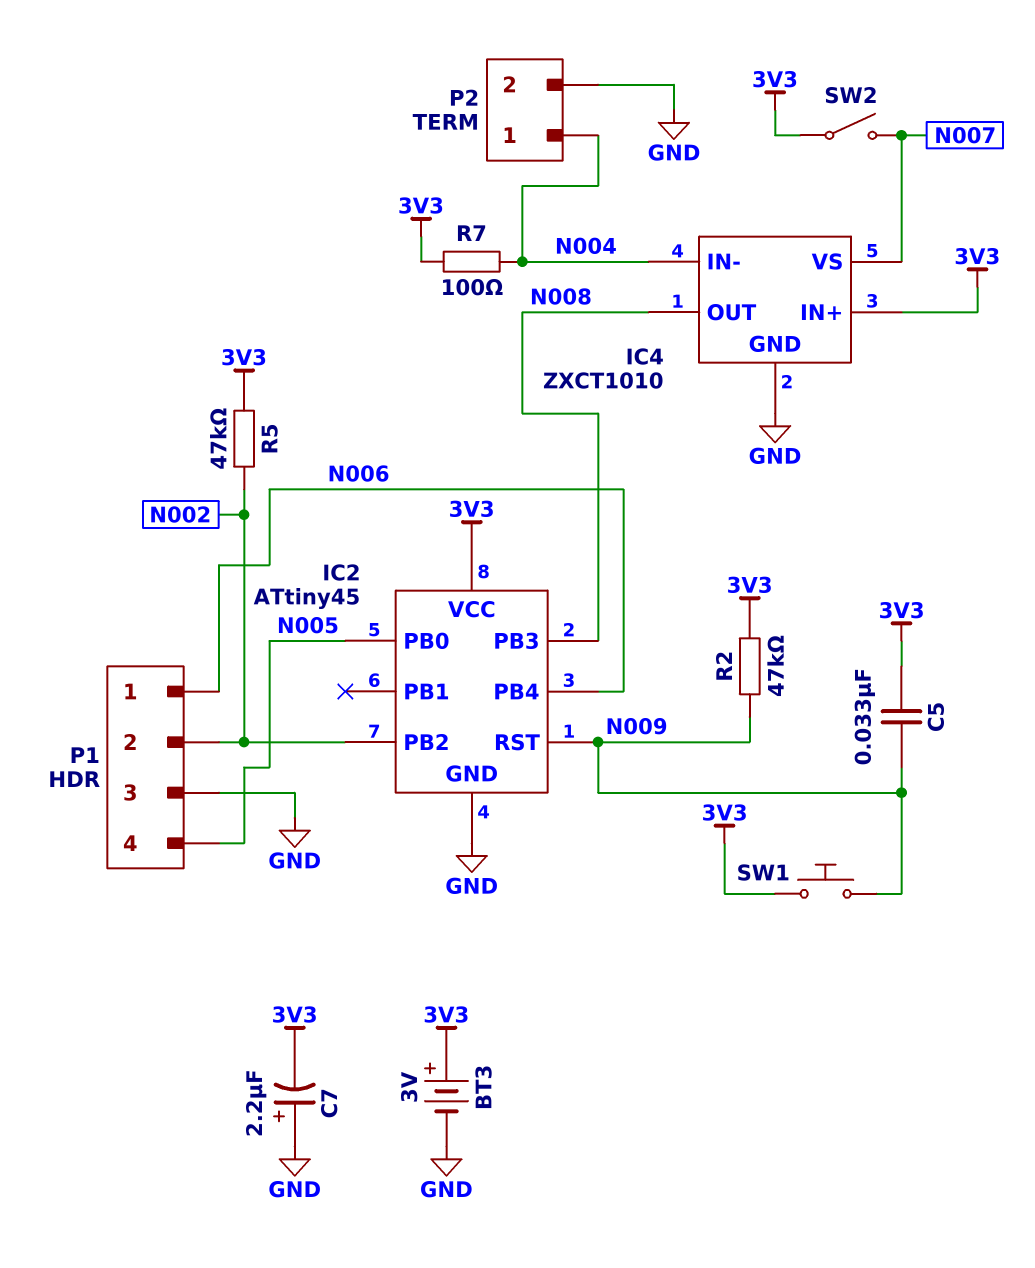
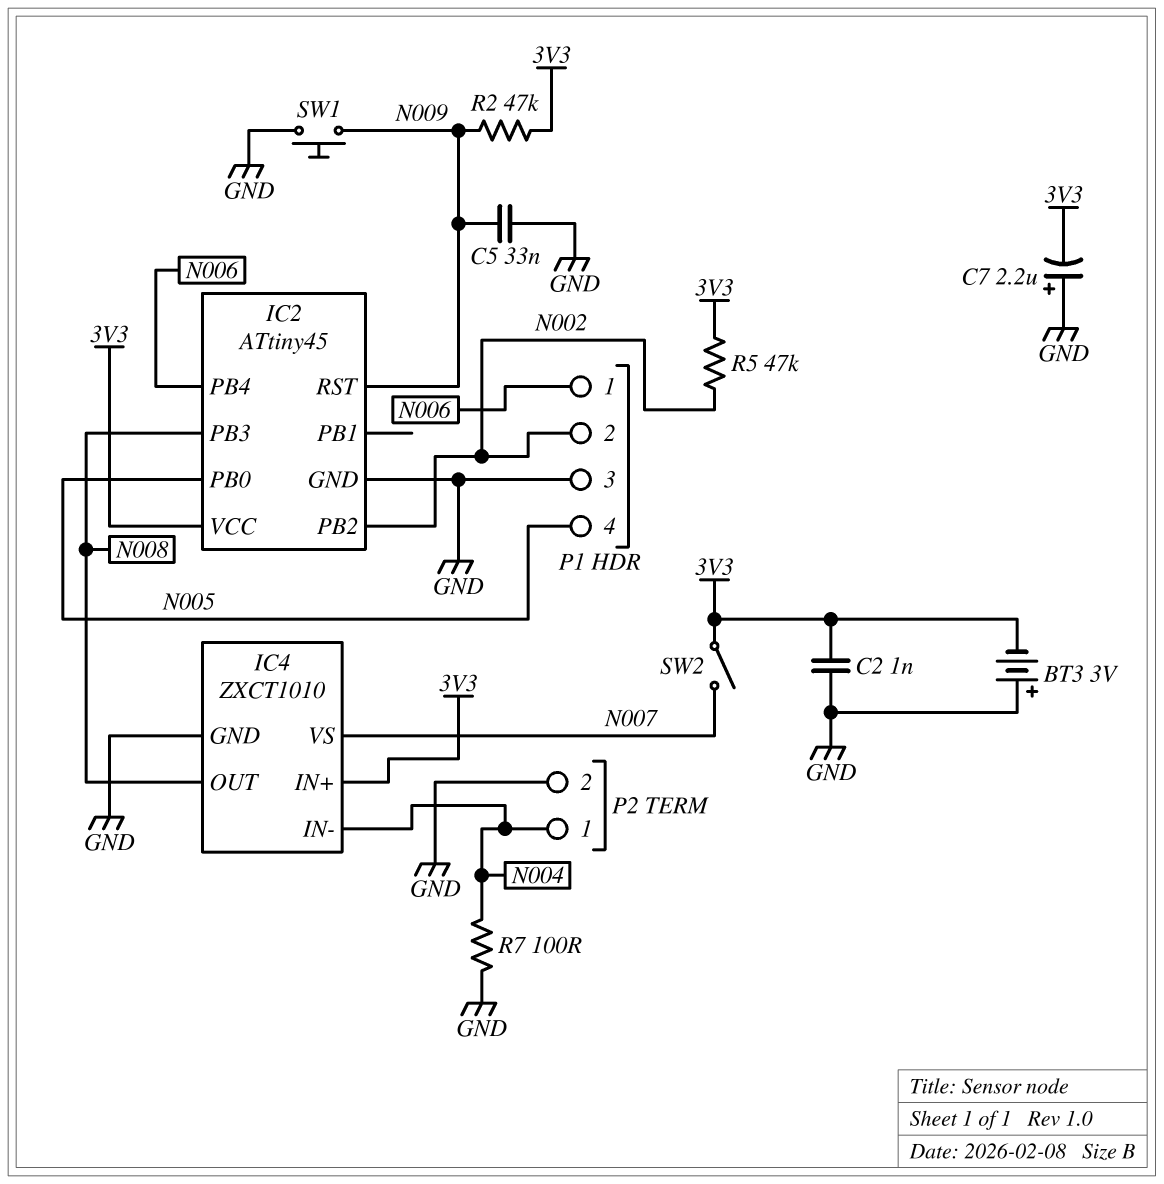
BT3: 3V (plus 3V3, minus GND) -> 3V (plus GND, minus 3V3)
C2: none -> 1nF (3V3, GND)
C5: 33nF (3V3, N009) -> 33nF (GND, N009)
R7: 100 (3V3, N004) -> 100 (GND, N004)
SW1: button (3V3, N009) -> button (GND, N009)

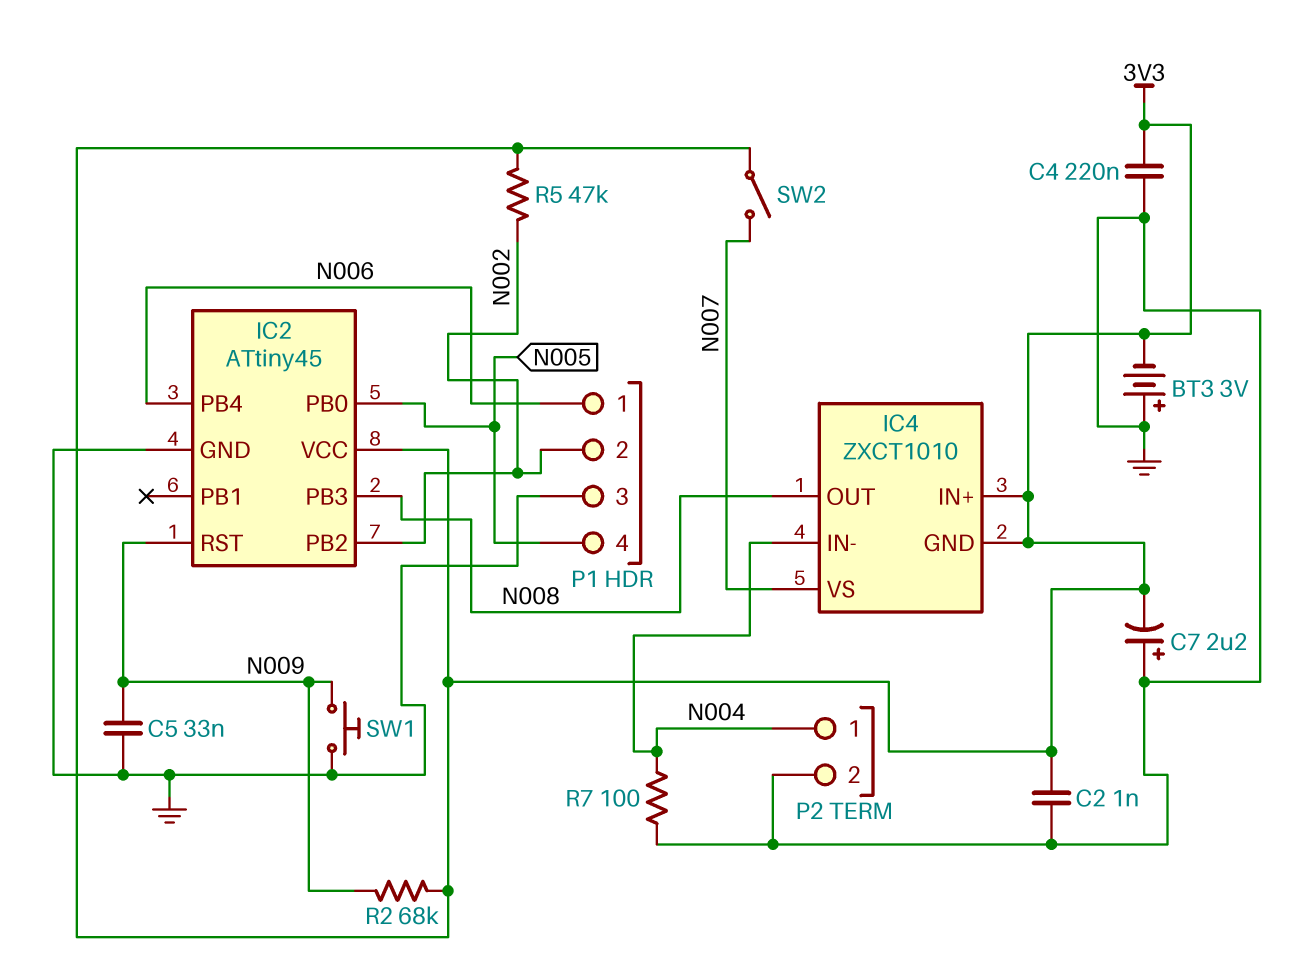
C4: none -> 220nF (3V3, GND)
IC4 pin GND: GND -> 3V3
R2: 47k (3V3, N009) -> 68k (3V3, N009)

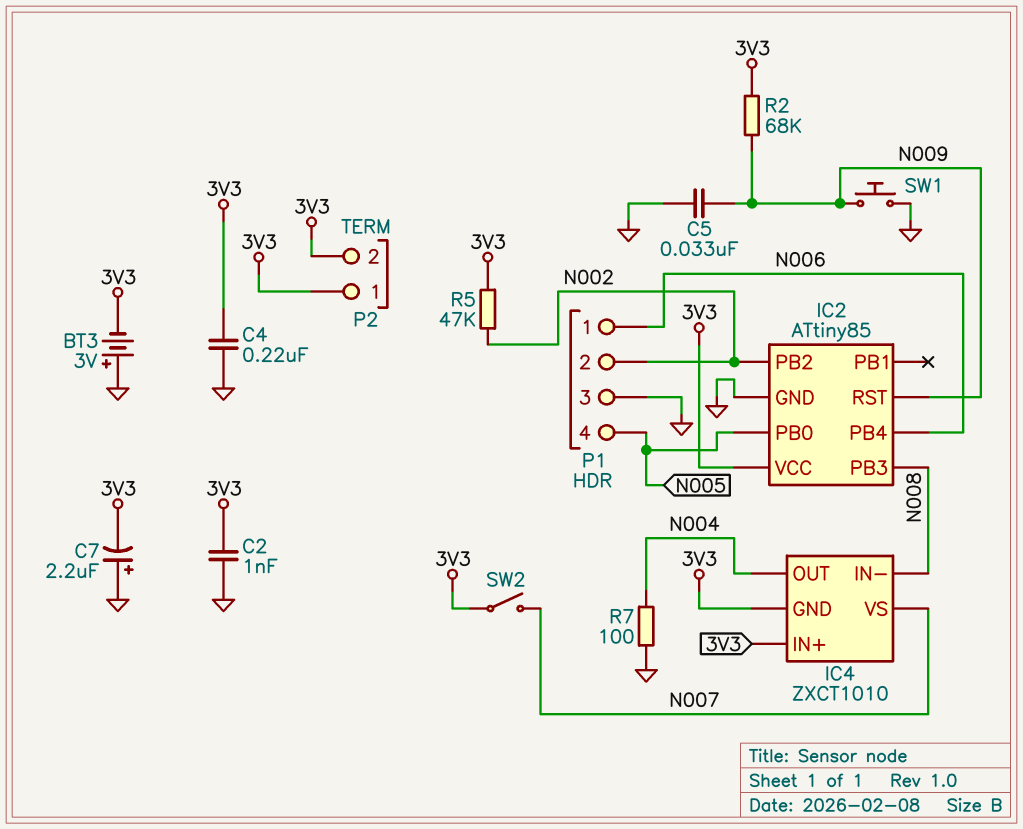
IC2: ATtiny45 -> ATtiny85
IC4 pin IN-: N004 -> N008
IC4 pin OUT: N008 -> N004
P2 pin 1: N004 -> 3V3
P2 pin 2: GND -> 3V3

